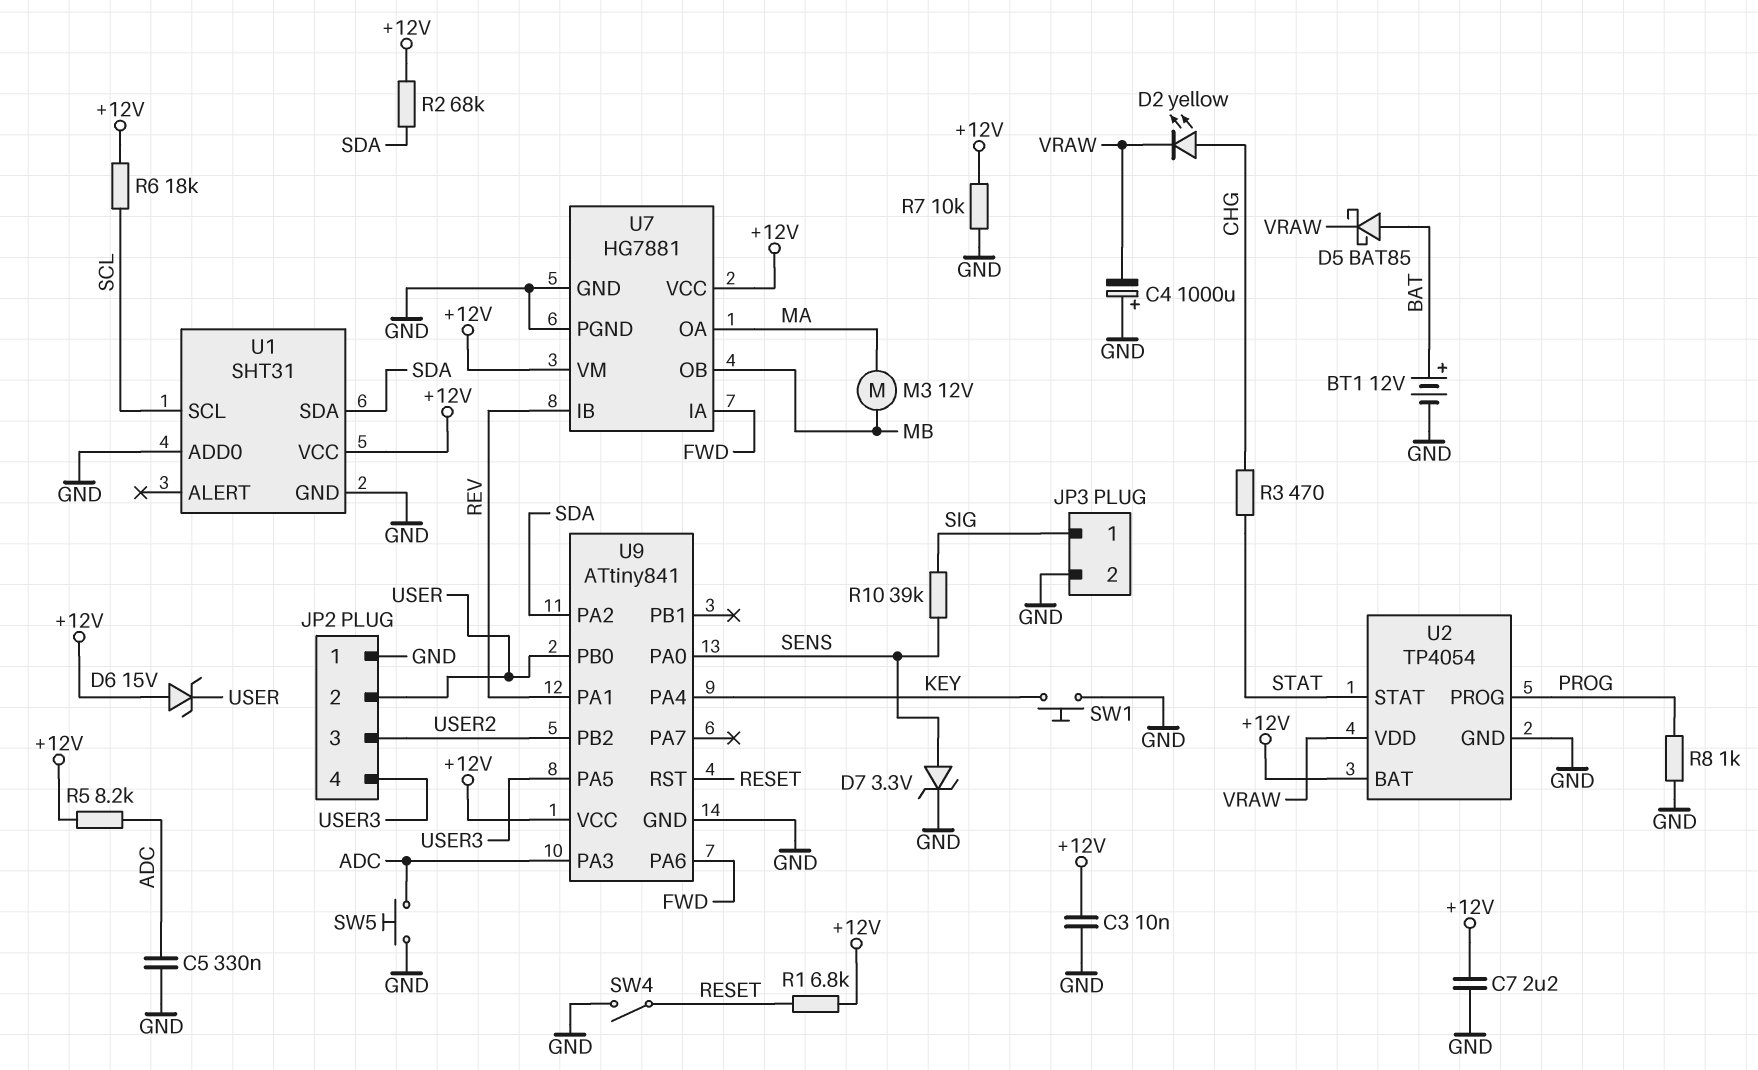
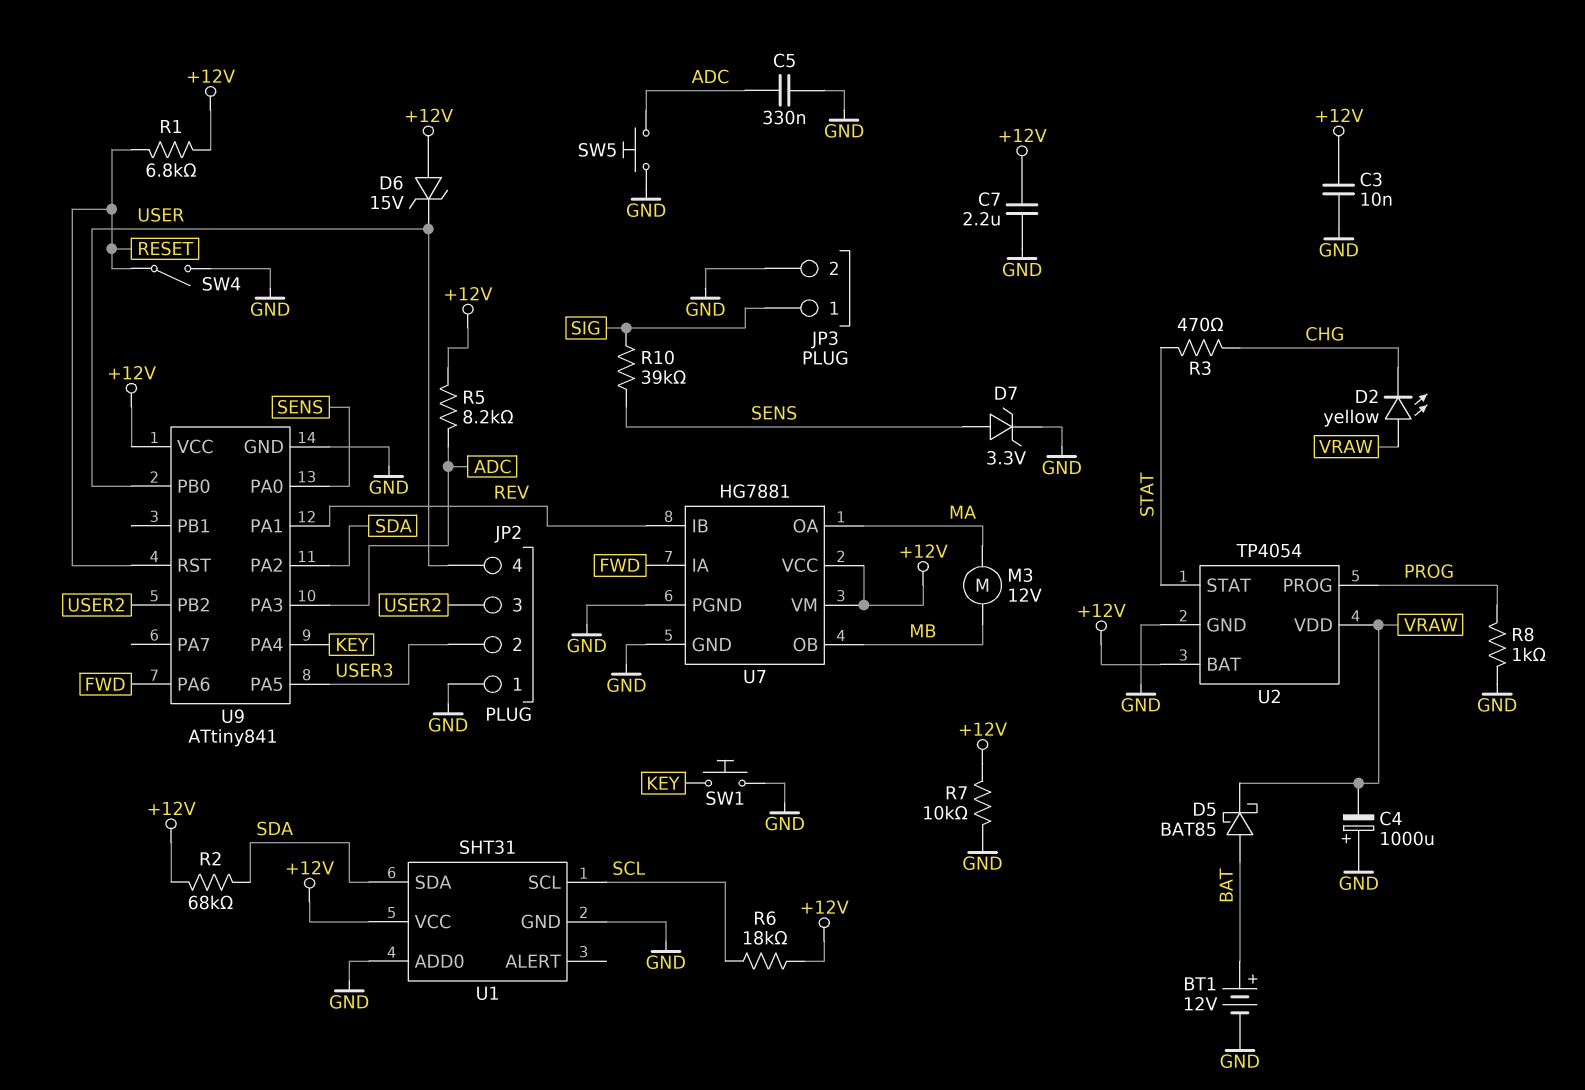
D2: LED yellow (A CHG, K VRAW) -> LED yellow (A VRAW, K CHG)
JP2 pin 2: USER -> USER3
JP2 pin 4: USER3 -> USER

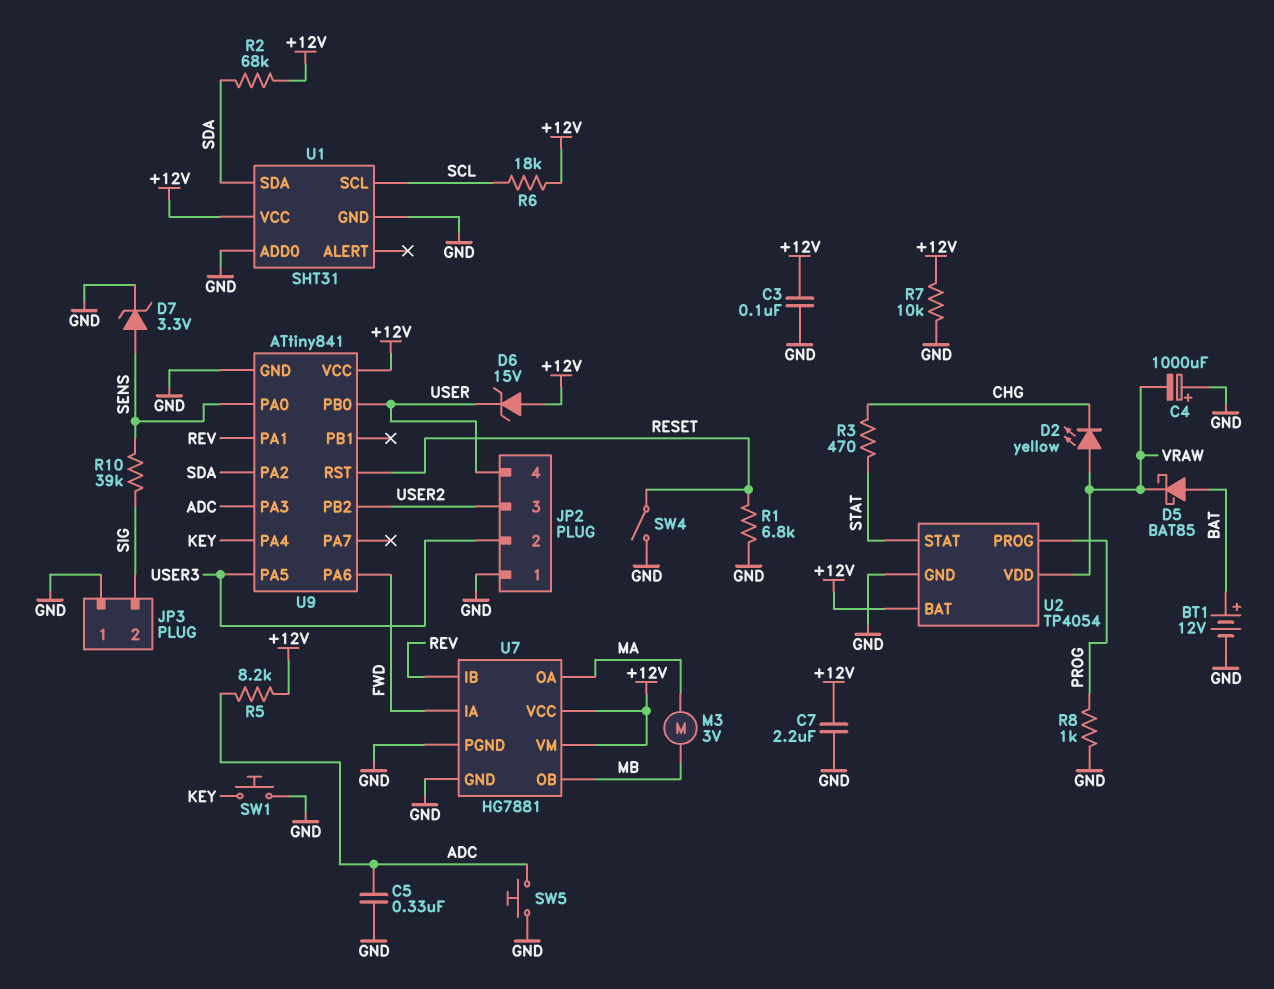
C3: 10nF (+12V, GND) -> 100nF (+12V, GND)
JP3 pin 1: SIG -> GND
JP3 pin 2: GND -> SIG
M3: motor 12V (MA, MB) -> motor 3V (MA, MB)
R1: 6.8k (+12V, RESET) -> 6.8k (GND, RESET)

